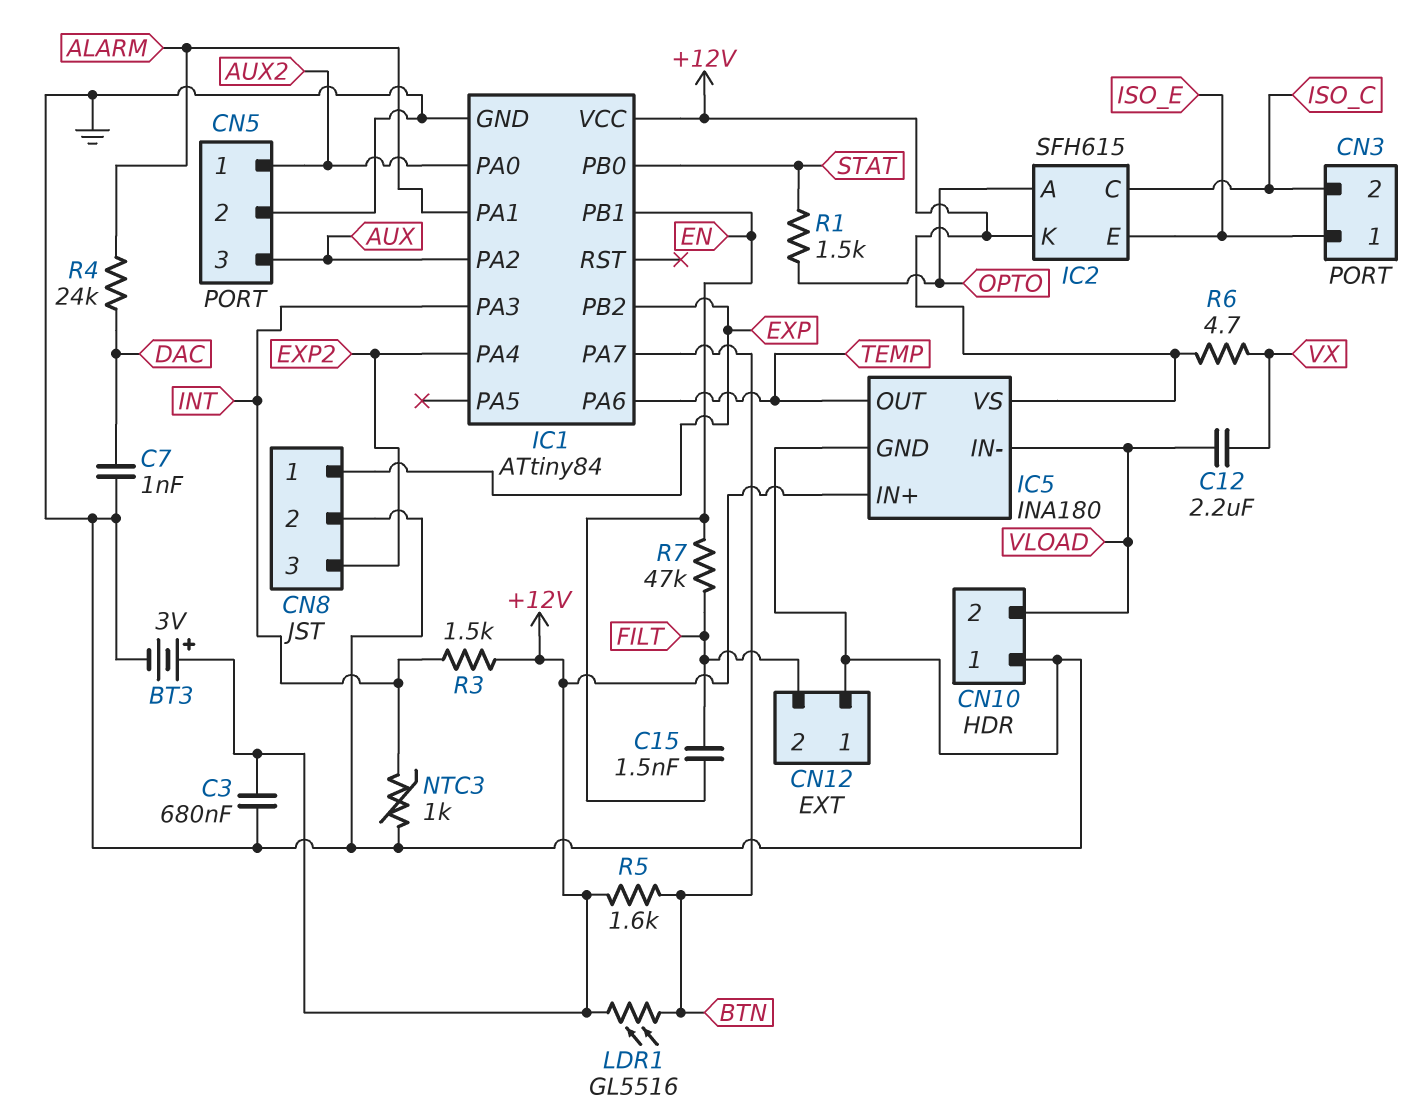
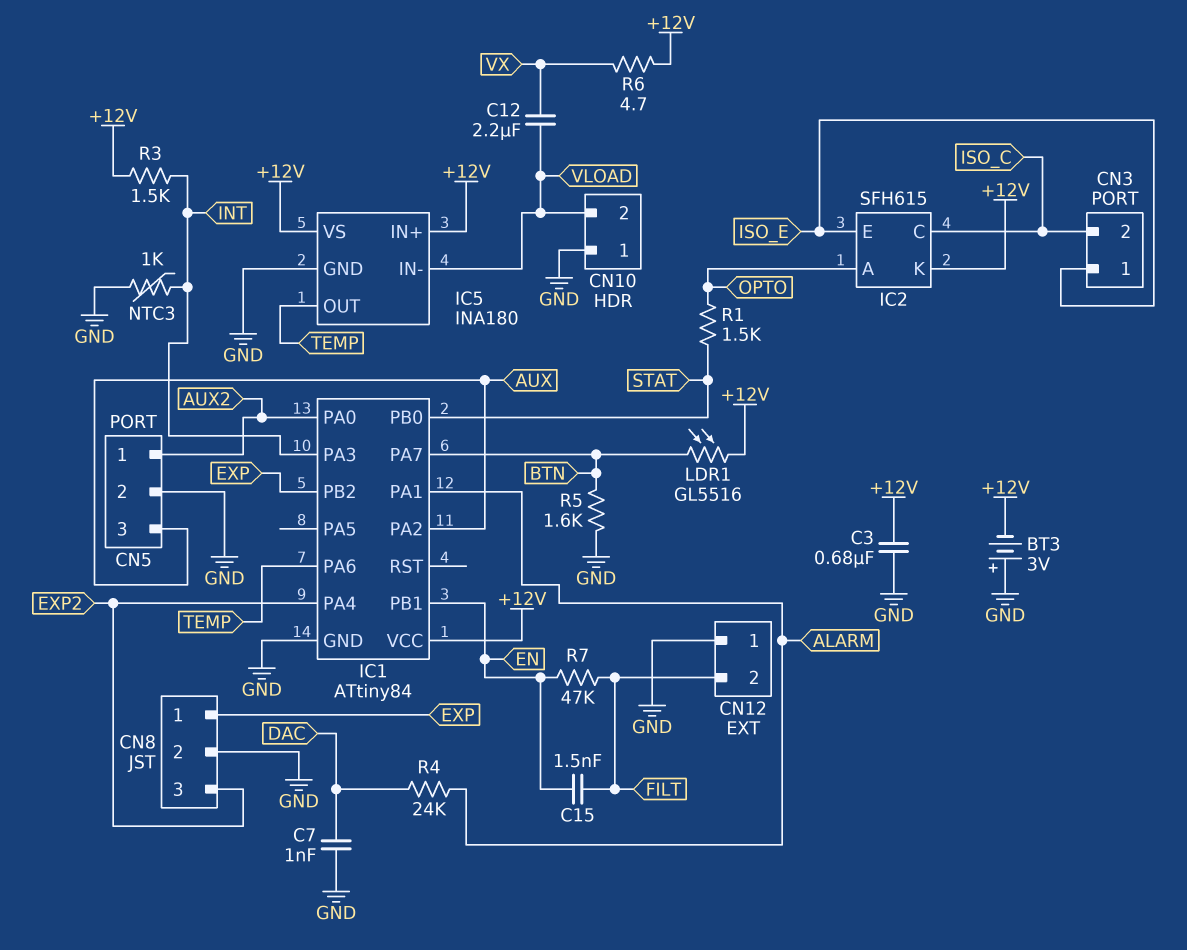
BT3: 3V (plus +12V, minus GND) -> 3V (plus GND, minus +12V)
R5: 1.6k (+12V, BTN) -> 1.6k (BTN, GND)

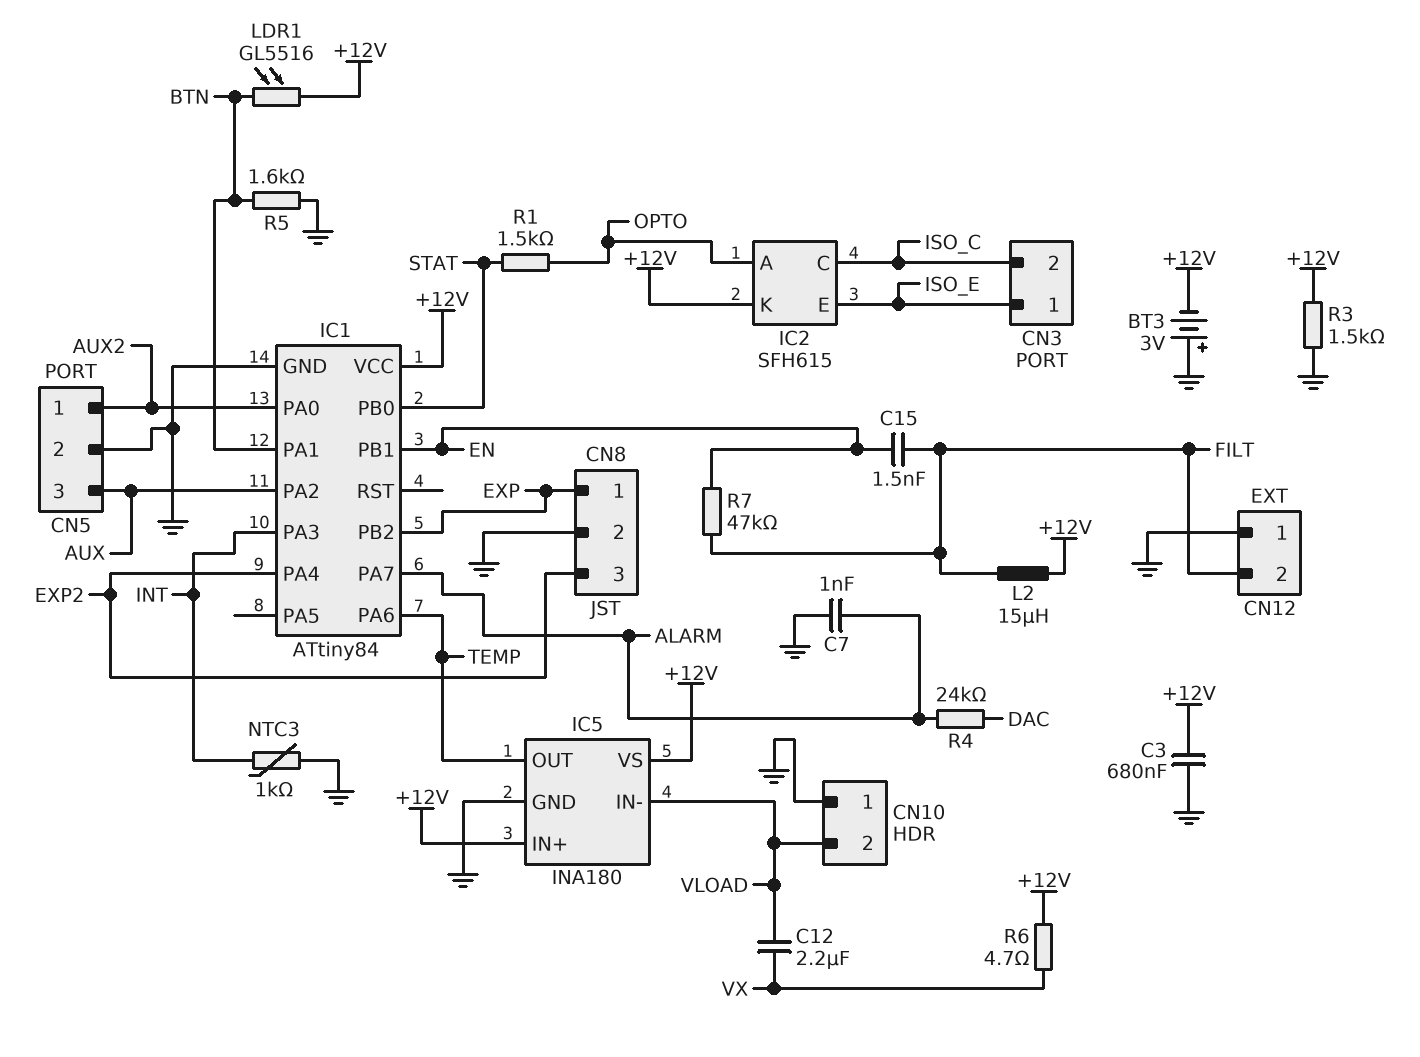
C7: 1nF (DAC, GND) -> 1nF (ALARM, GND)
IC1 pin PA1: ALARM -> BTN
IC1 pin PA7: BTN -> ALARM
L2: none -> 15uH (+12V, FILT)
R3: 1.5k (+12V, INT) -> 1.5k (+12V, GND)

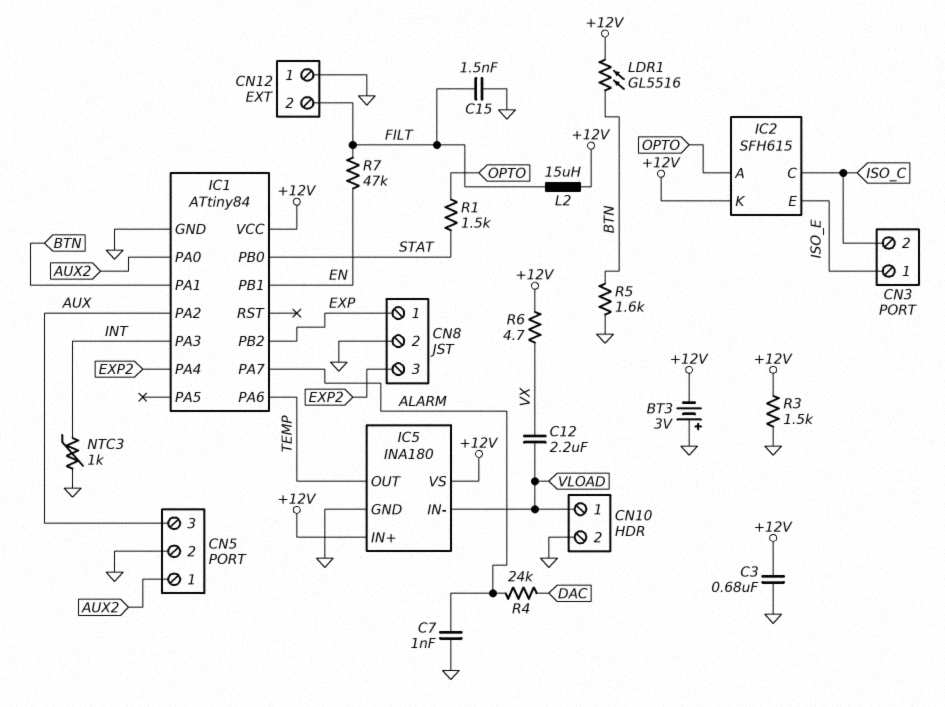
C15: 1.5nF (EN, FILT) -> 1.5nF (FILT, GND)
CN10 pin 1: GND -> VLOAD
CN10 pin 2: VLOAD -> GND

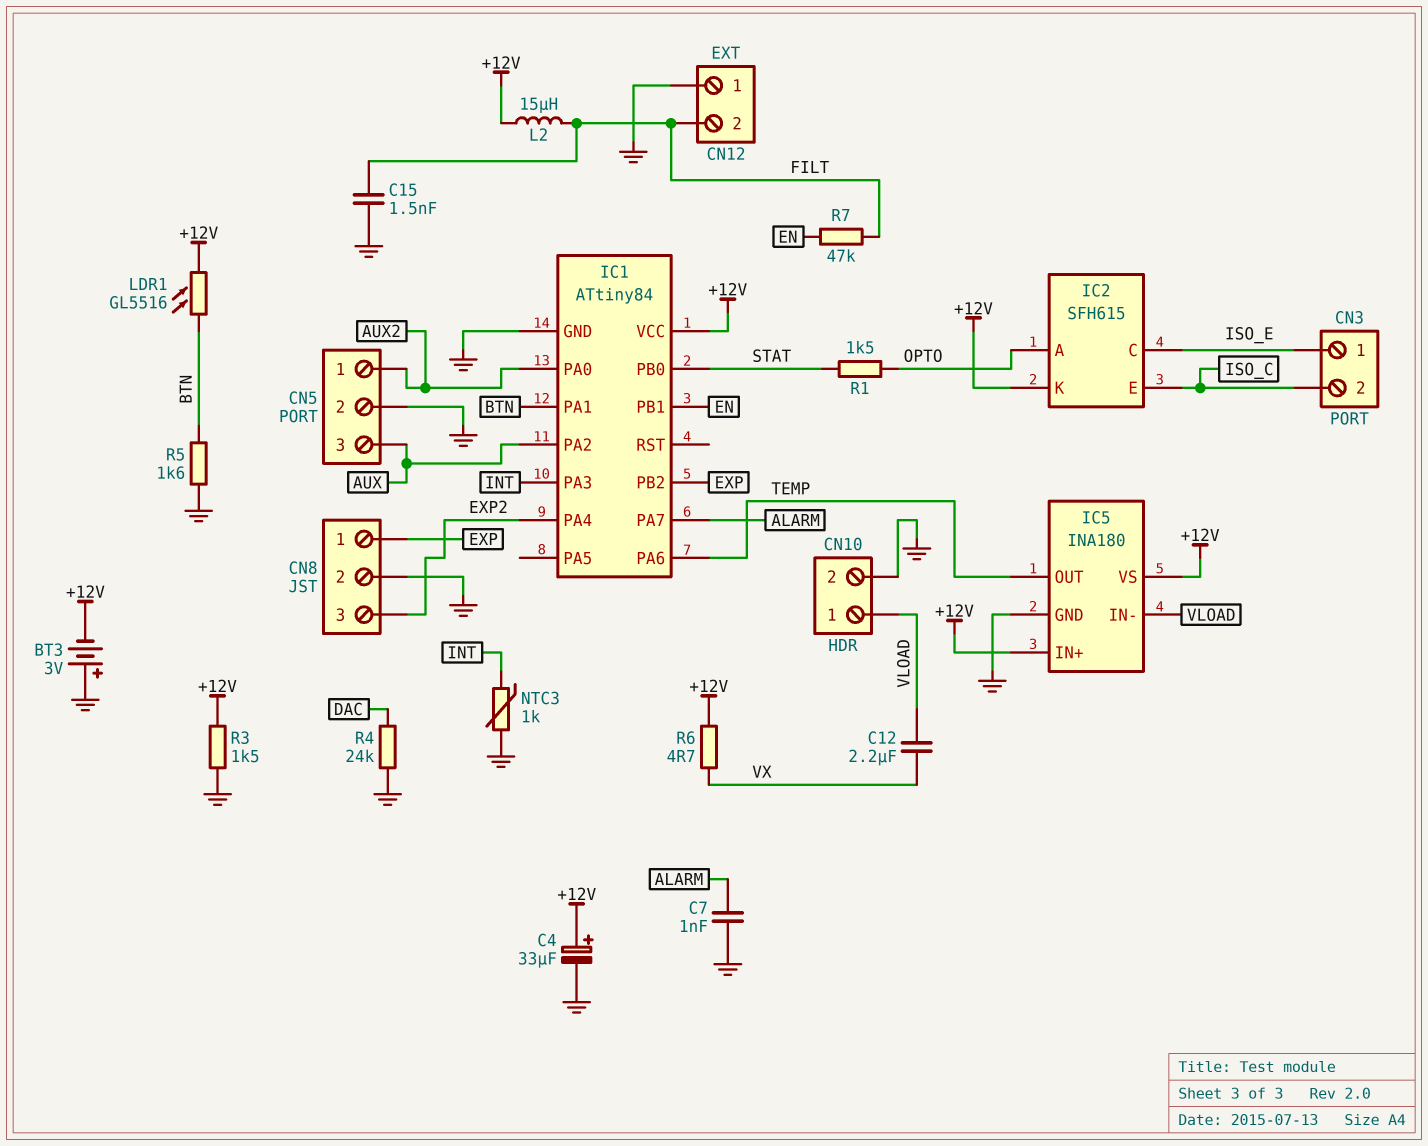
C3: 680nF (+12V, GND) -> none
C4: none -> 33uF (plus +12V, minus GND)
IC2 pin C: ISO_C -> ISO_E
IC2 pin E: ISO_E -> ISO_C
R4: 24k (ALARM, DAC) -> 24k (DAC, GND)

